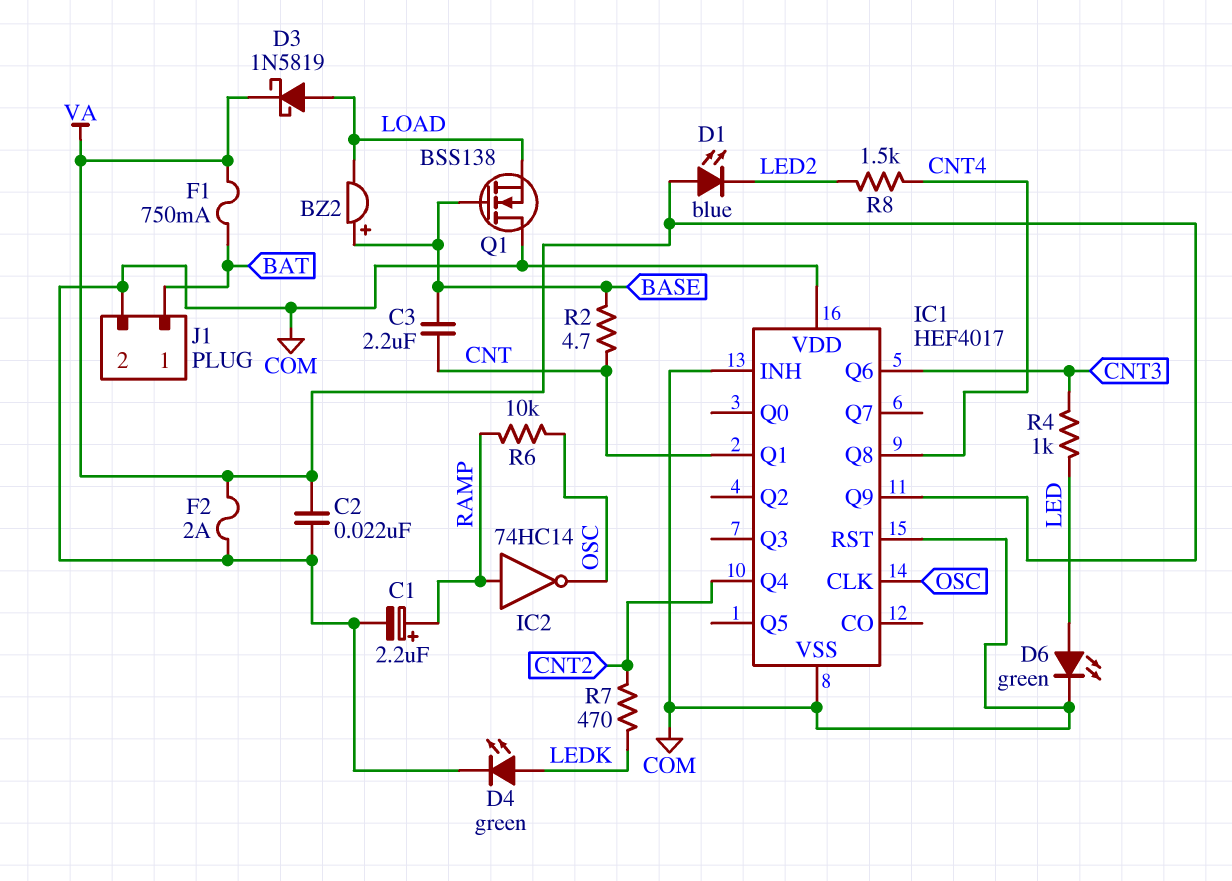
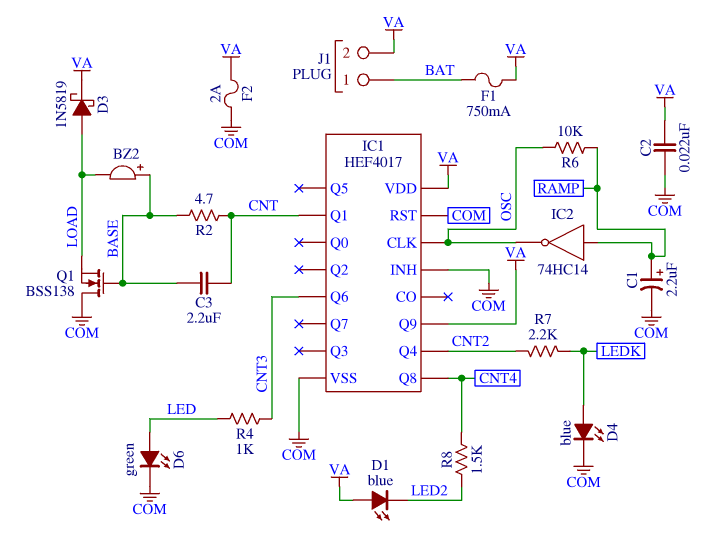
D4: LED green (A LEDK, K COM) -> LED blue (A LEDK, K COM)
IC1 pin VDD: COM -> VA
J1 pin 2: COM -> VA
R7: 470 (CNT2, LEDK) -> 2.2k (CNT2, LEDK)

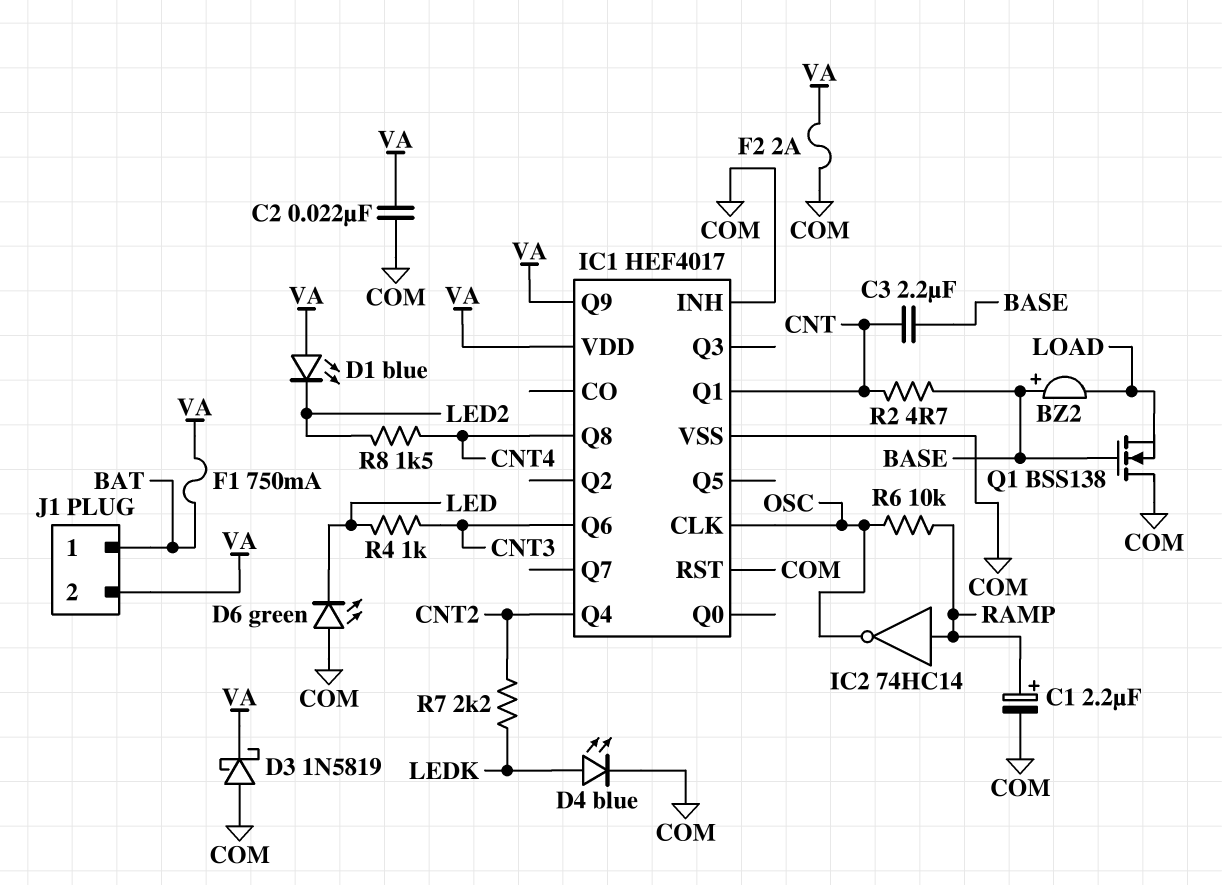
D3: schottky 1N5819 (A LOAD, K VA) -> schottky 1N5819 (A COM, K VA)
D6: LED green (A LED, K COM) -> LED green (A COM, K LED)

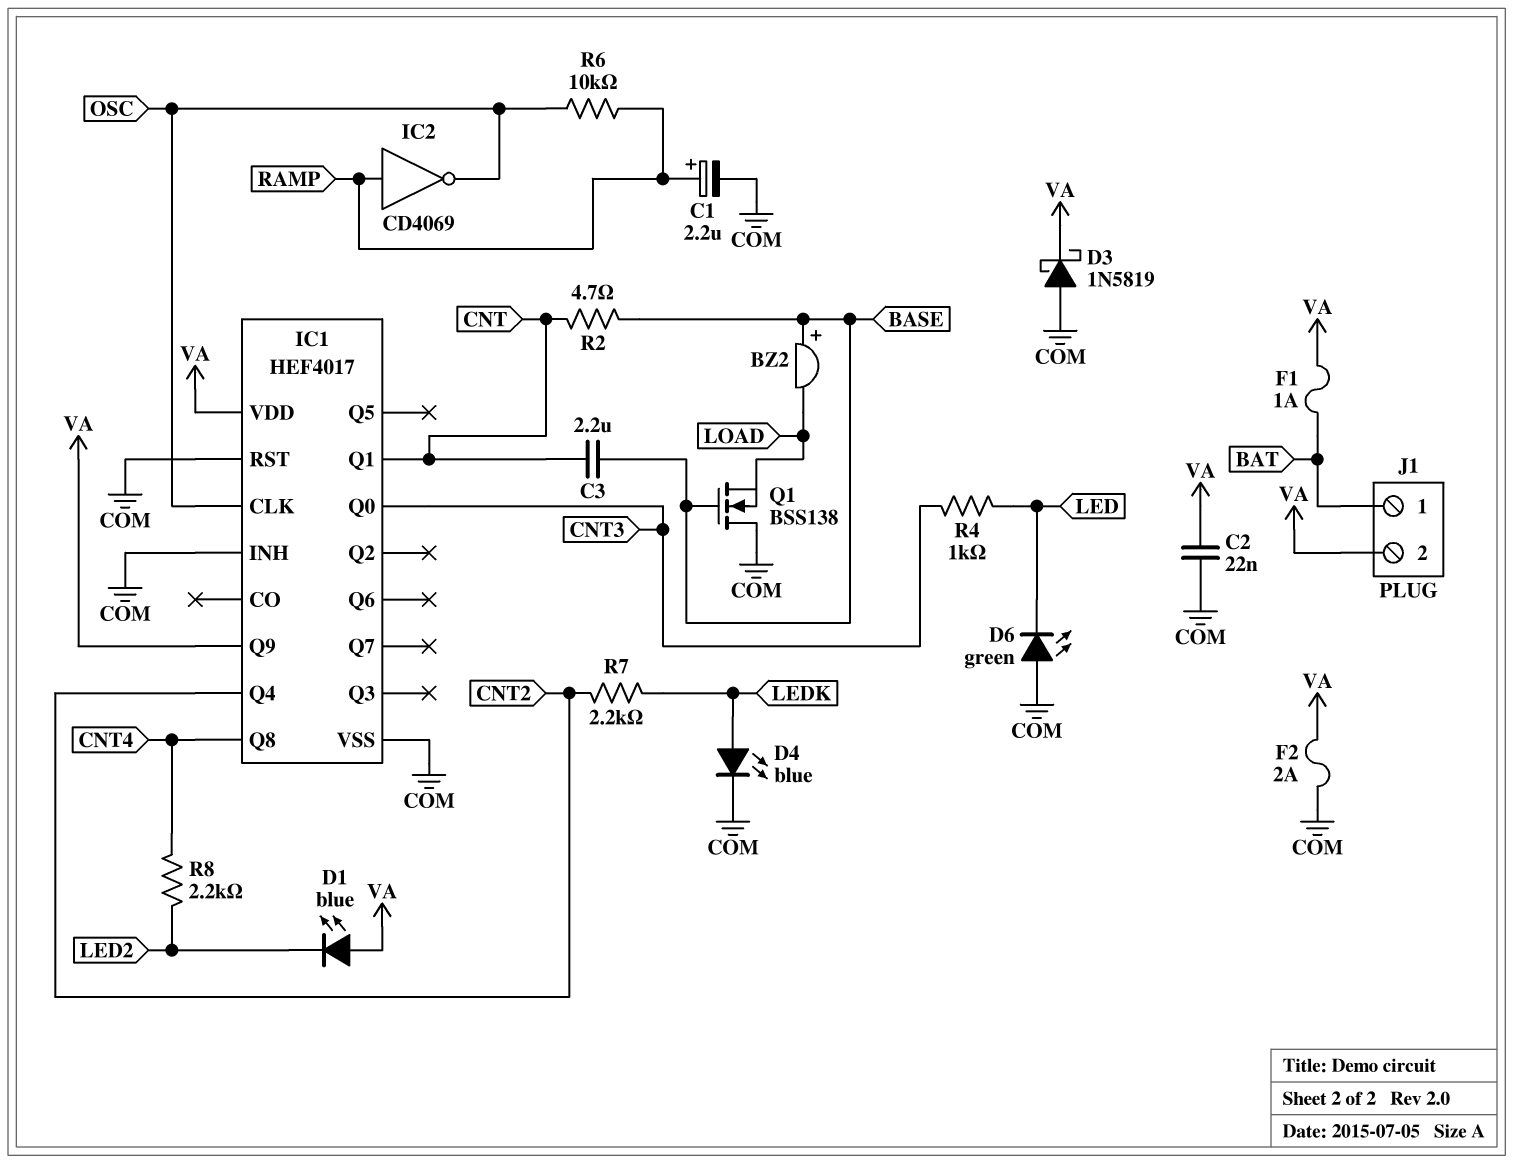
F1: 750mA (BAT, VA) -> 1A (BAT, VA)
IC1 pin Q0: none -> CNT3
IC1 pin Q6: CNT3 -> none
IC2: NOT 74HC14 (in RAMP, out OSC) -> NOT CD4069 (in RAMP, out OSC)
R8: 1.5k (CNT4, LED2) -> 2.2k (CNT4, LED2)

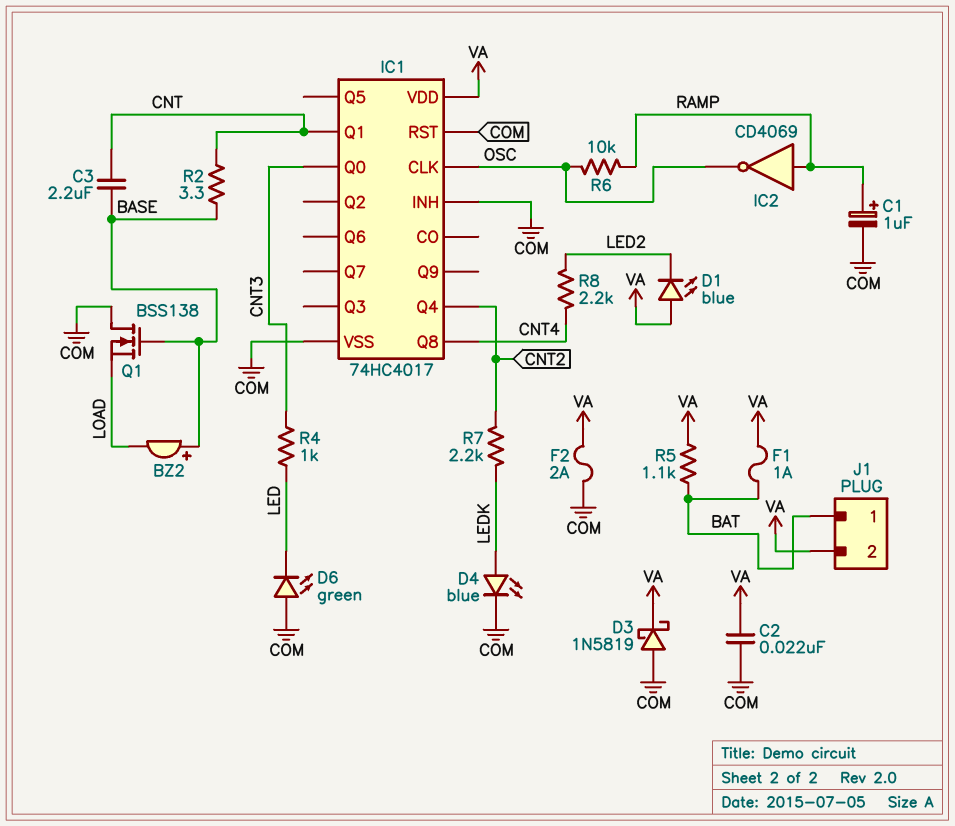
C1: 2.2uF (plus RAMP, minus COM) -> 1uF (plus RAMP, minus COM)
IC1: HEF4017 -> 74HC4017
IC1 pin Q9: VA -> none
R2: 4.7 (BASE, CNT) -> 3.3 (BASE, CNT)
R5: none -> 1.1k (BAT, VA)

